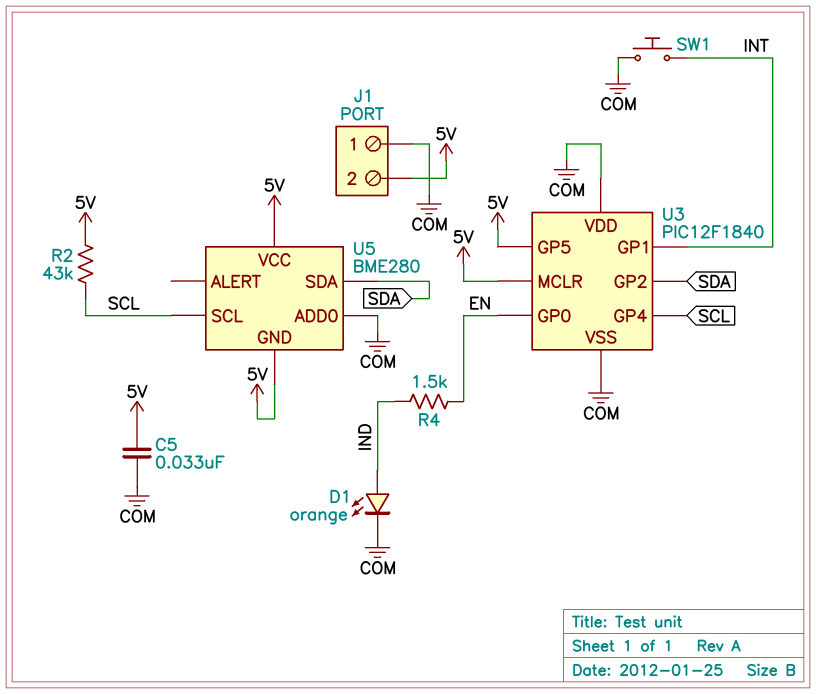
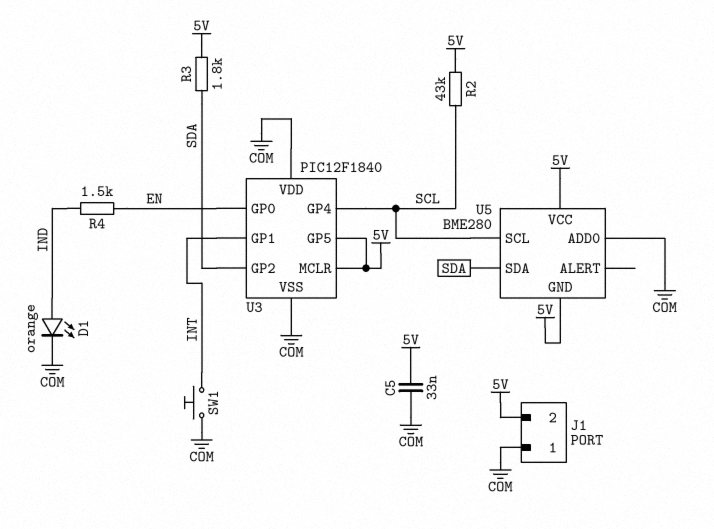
R3: none -> 1.8k (5V, SDA)

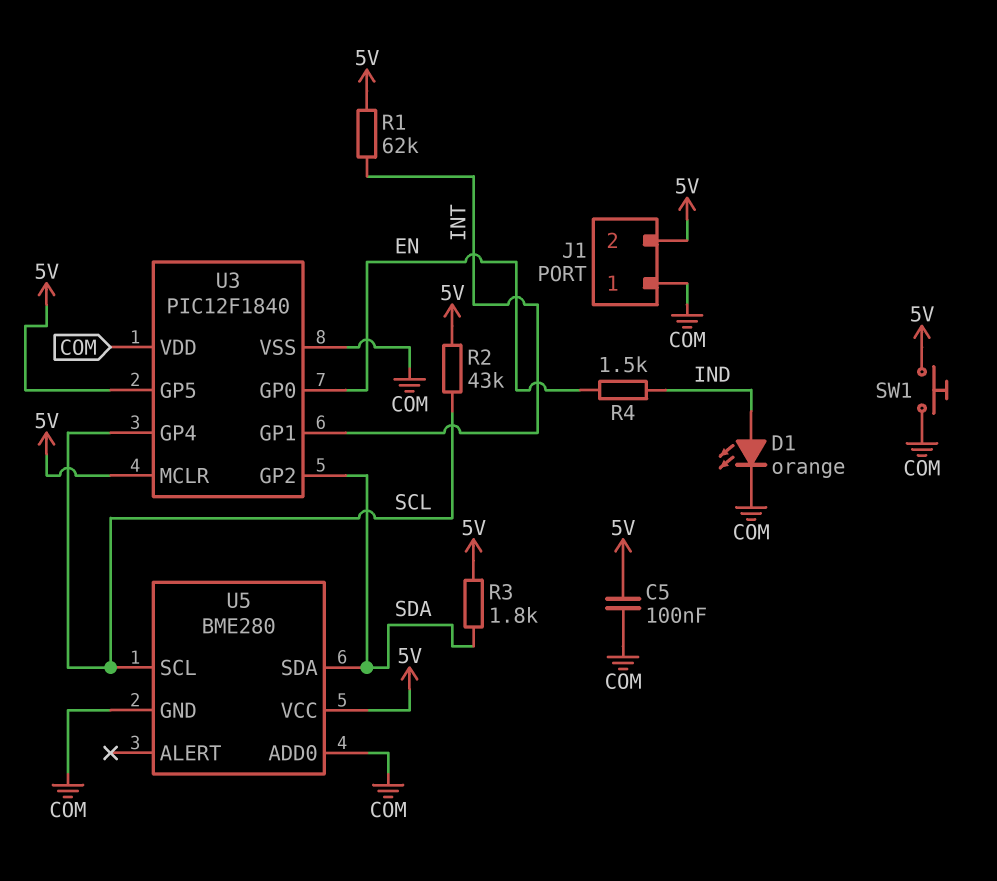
C5: 33nF (5V, COM) -> 100nF (5V, COM)
R1: none -> 62k (5V, INT)
SW1: button (COM, INT) -> button (5V, COM)
U5 pin GND: 5V -> COM

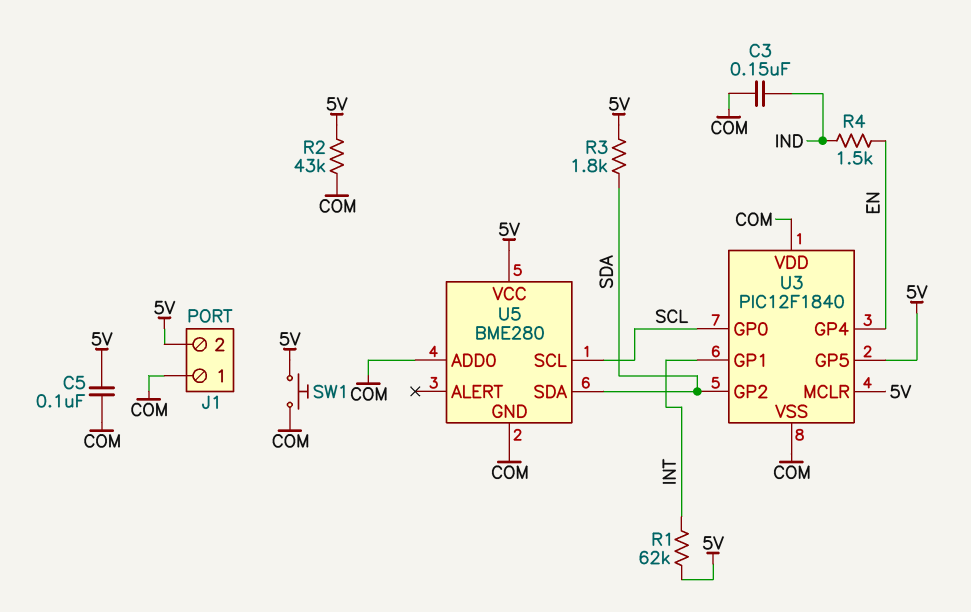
C3: none -> 150nF (COM, IND)
D1: LED orange (A IND, K COM) -> none
R2: 43k (5V, SCL) -> 43k (5V, COM)
U3 pin GP0: EN -> SCL
U3 pin GP4: SCL -> EN

